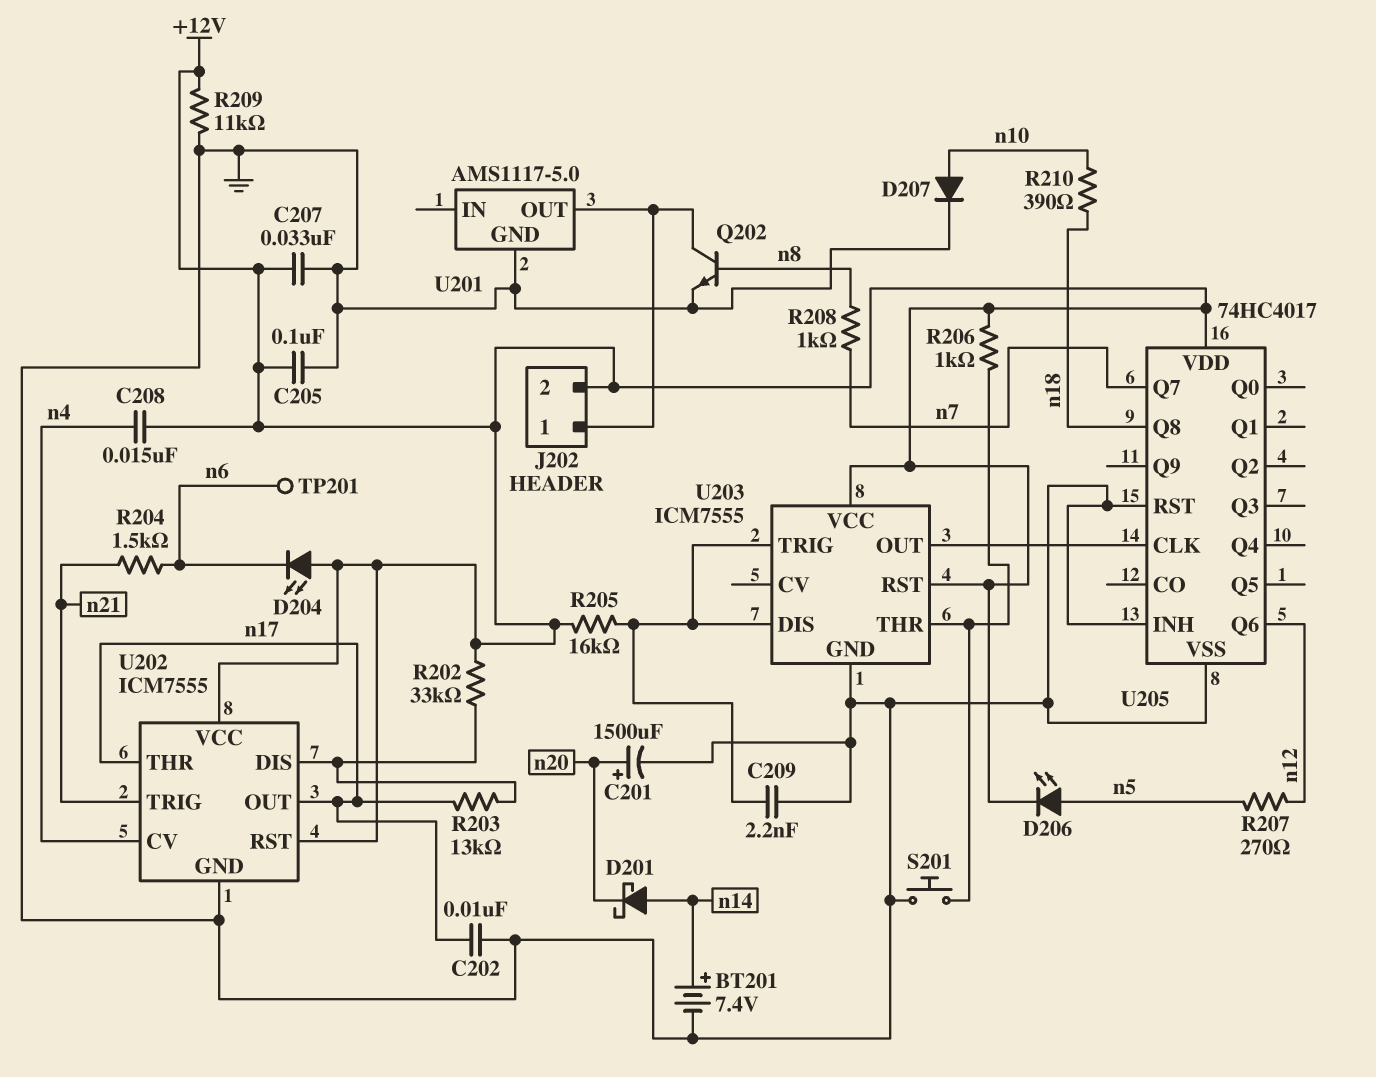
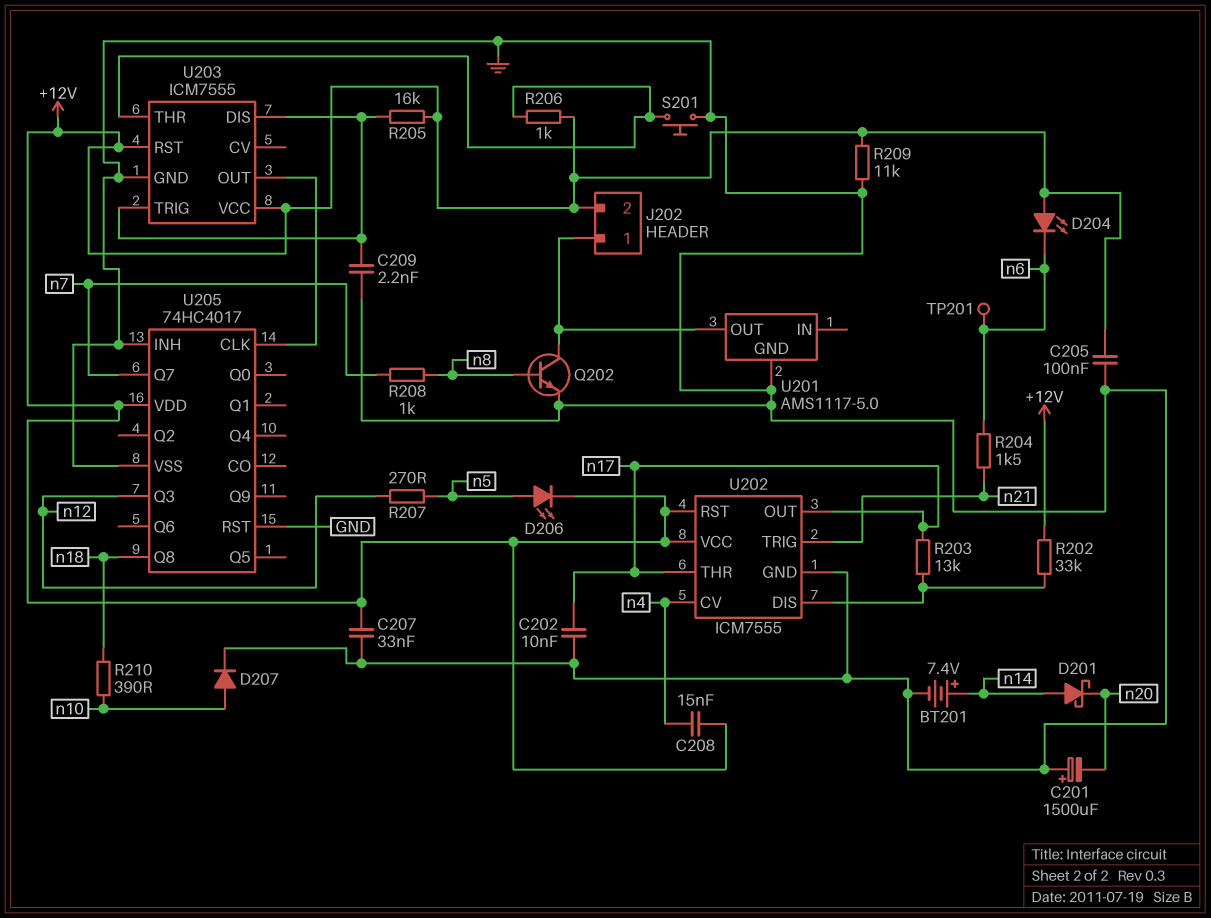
C201: 1500uF (plus n20, minus GND) -> 1500uF (plus GND, minus n20)
U205 pin Q3: none -> n12
U205 pin Q6: n12 -> none

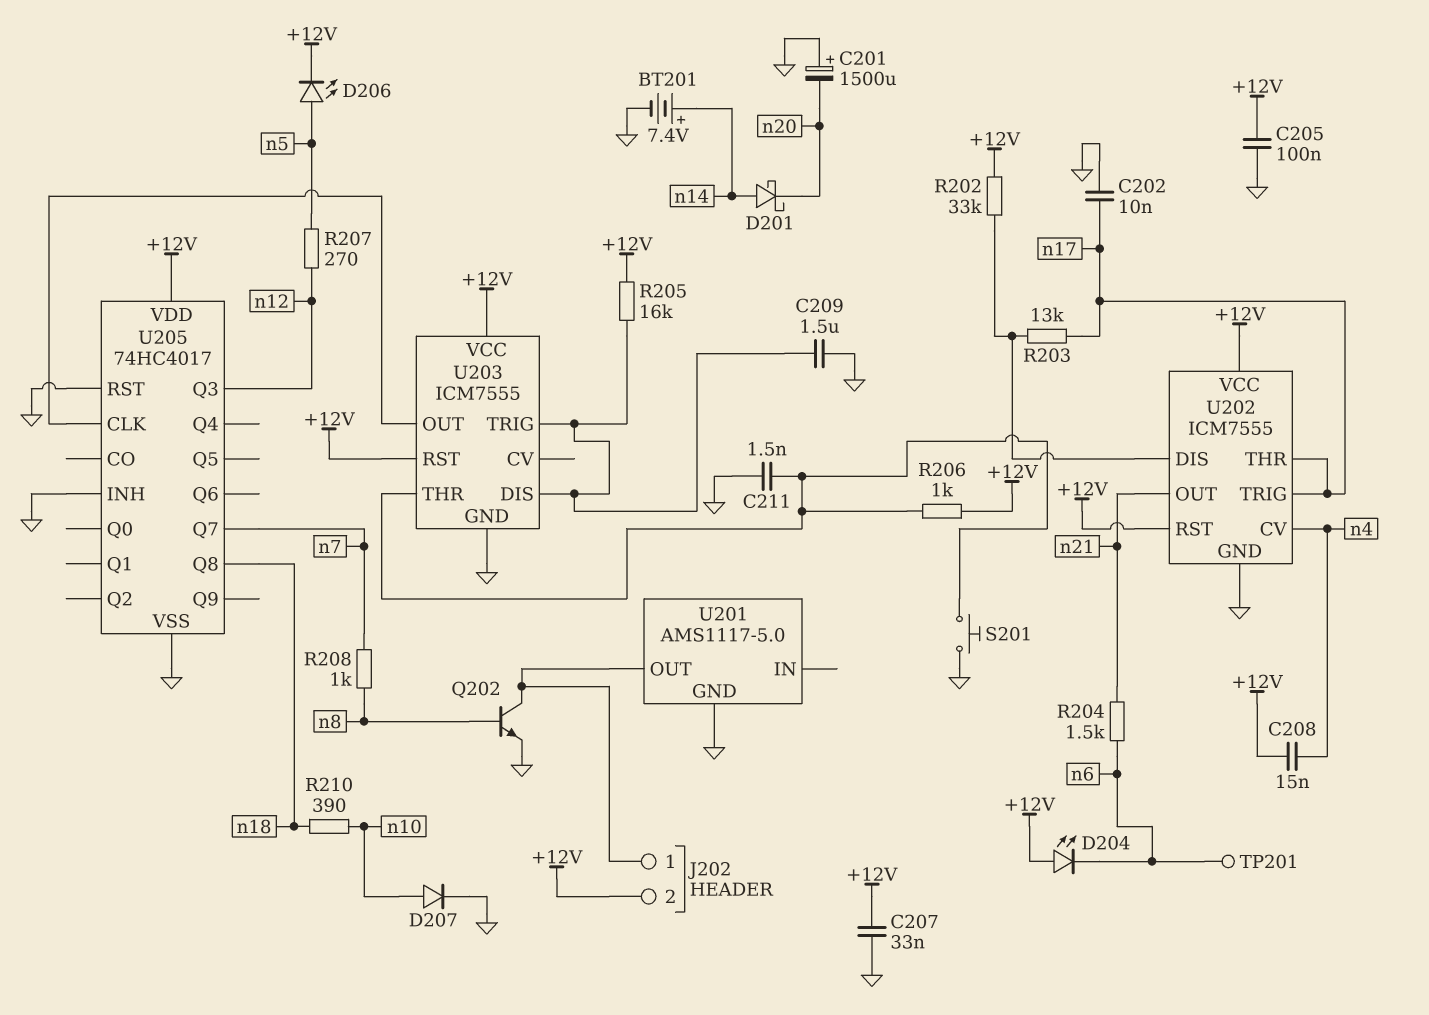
C209: 2.2nF (GND, U203/DIS) -> 1.5uF (GND, U203/DIS)
C211: none -> 1.5nF (GND, U203/THR)
R209: 11k (+12V, GND) -> none
U202 pin OUT: n17 -> n21
U202 pin TRIG: n21 -> n17

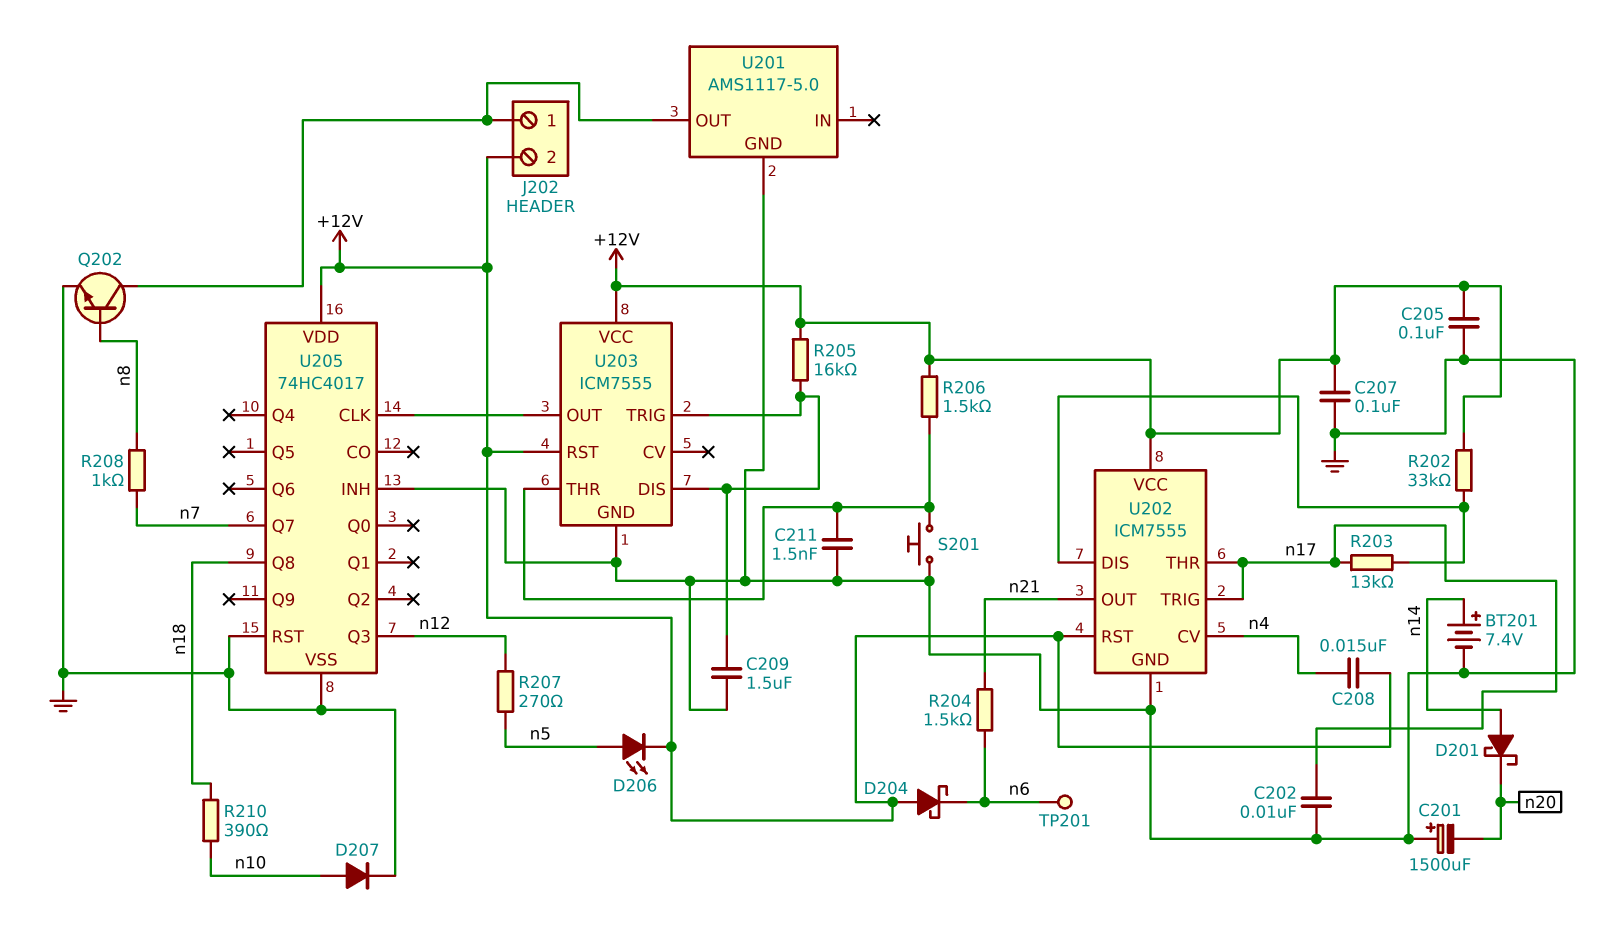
C207: 33nF (+12V, GND) -> 100nF (+12V, GND)
D204: LED (A +12V, K n6) -> schottky (A +12V, K n6)
R206: 1k (+12V, U203/THR) -> 1.5k (+12V, U203/THR)

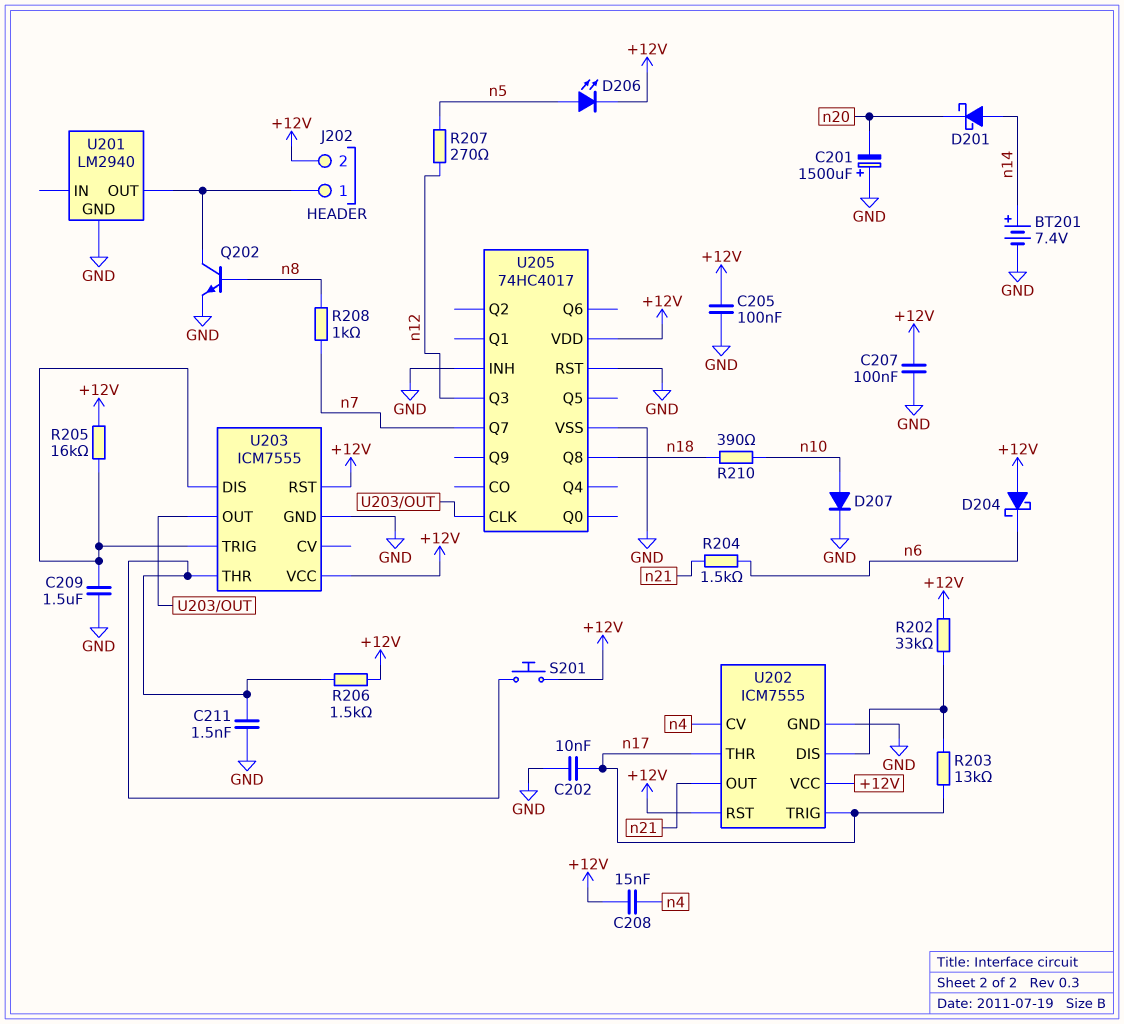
S201: button (GND, U203/THR) -> button (+12V, U203/THR)
TP201: test point (n6) -> none
U201: AMS1117-5.0 -> LM2940

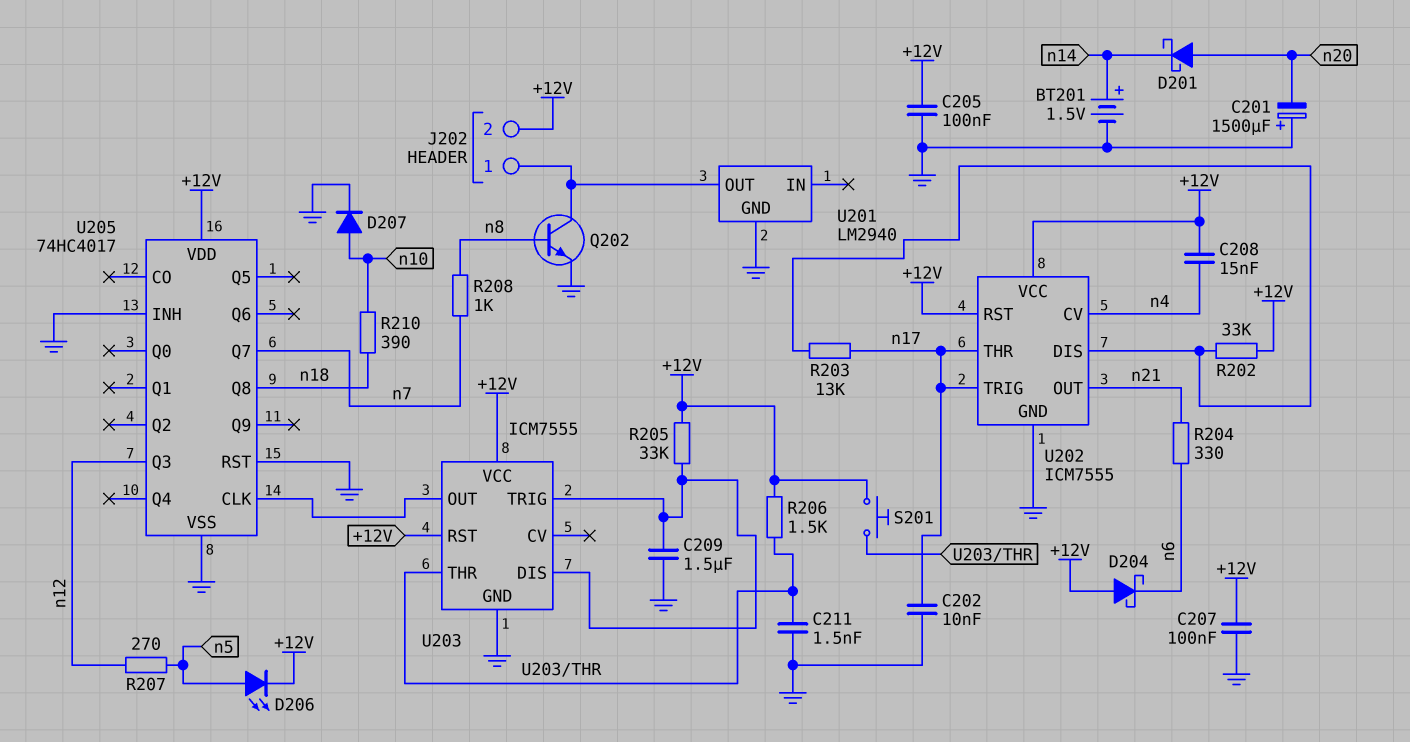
BT201: 7.4V (plus n14, minus GND) -> 1.5V (plus n14, minus GND)
D201: schottky (A n14, K n20) -> schottky (A n20, K n14)
R204: 1.5k (n6, n21) -> 330 (n6, n21)
R205: 16k (+12V, U203/DIS) -> 33k (+12V, U203/DIS)

